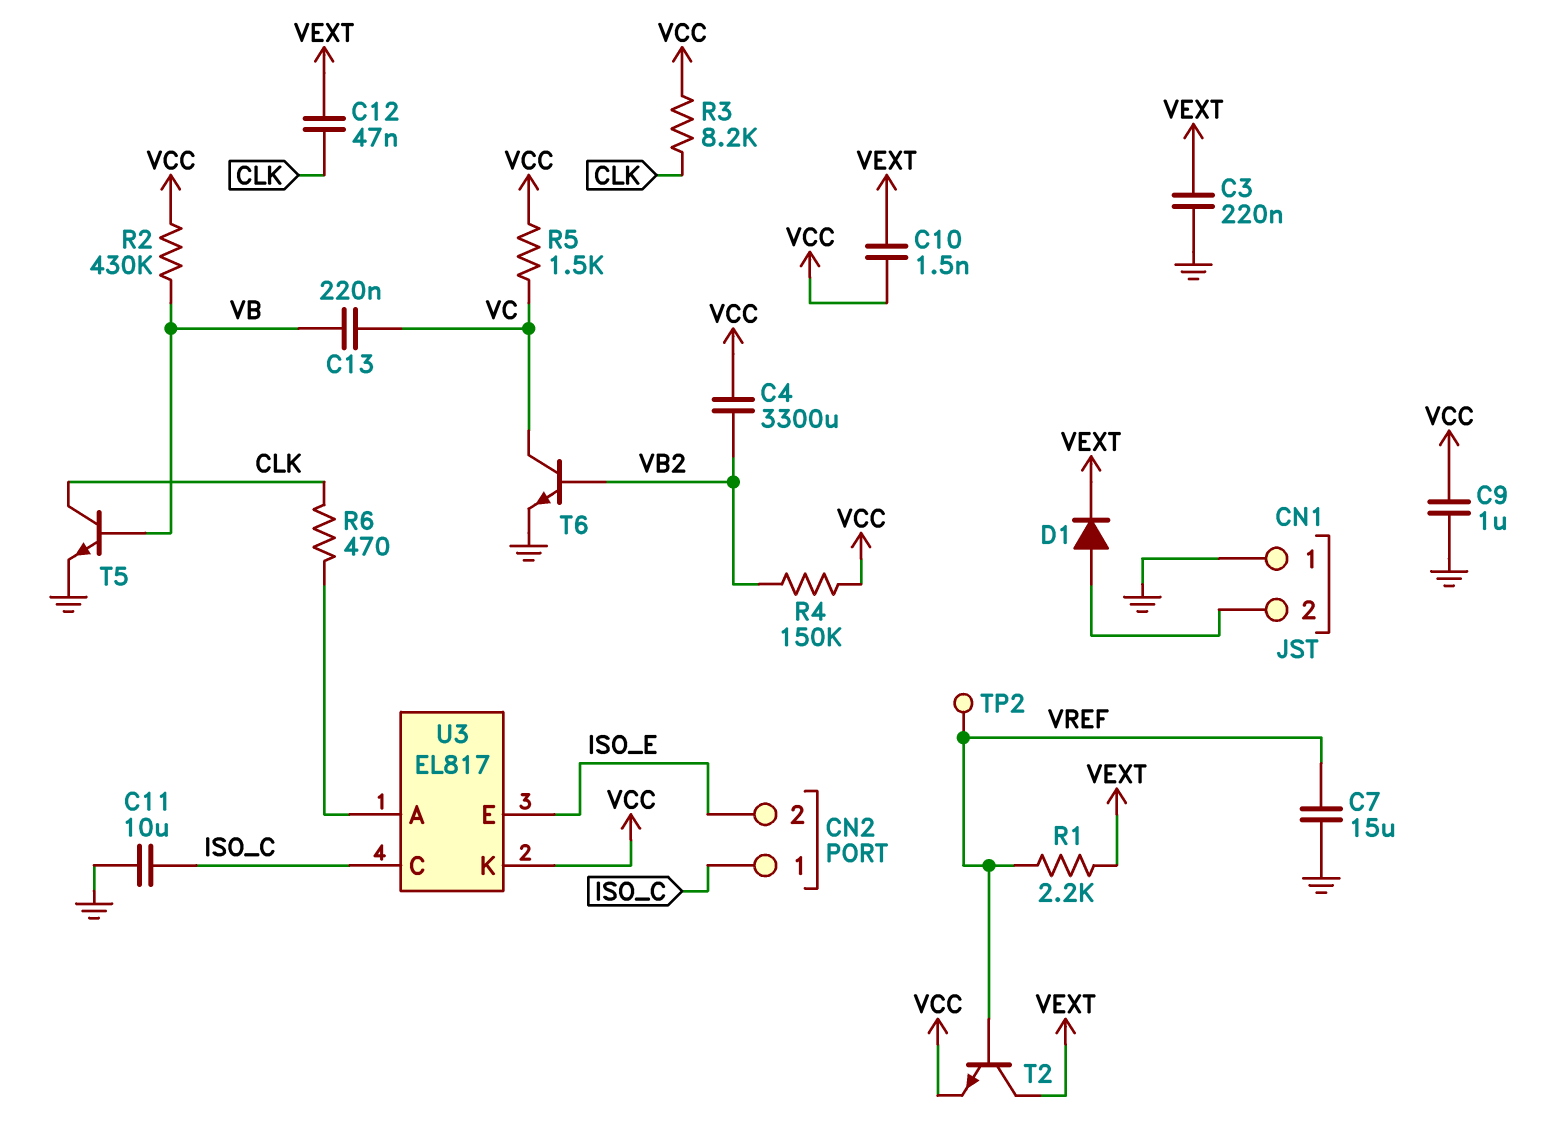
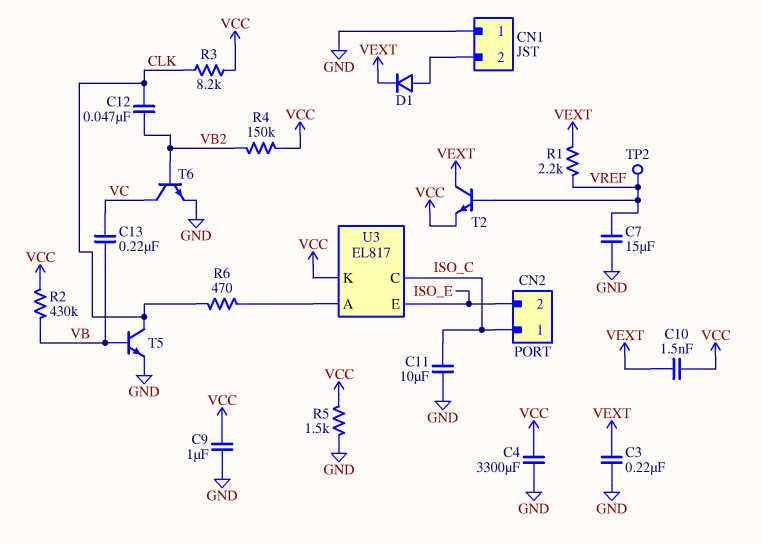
C4: 3300uF (VB2, VCC) -> 3300uF (GND, VCC)
C12: 47nF (CLK, VEXT) -> 47nF (CLK, VB2)
R5: 1.5k (VC, VCC) -> 1.5k (GND, VCC)

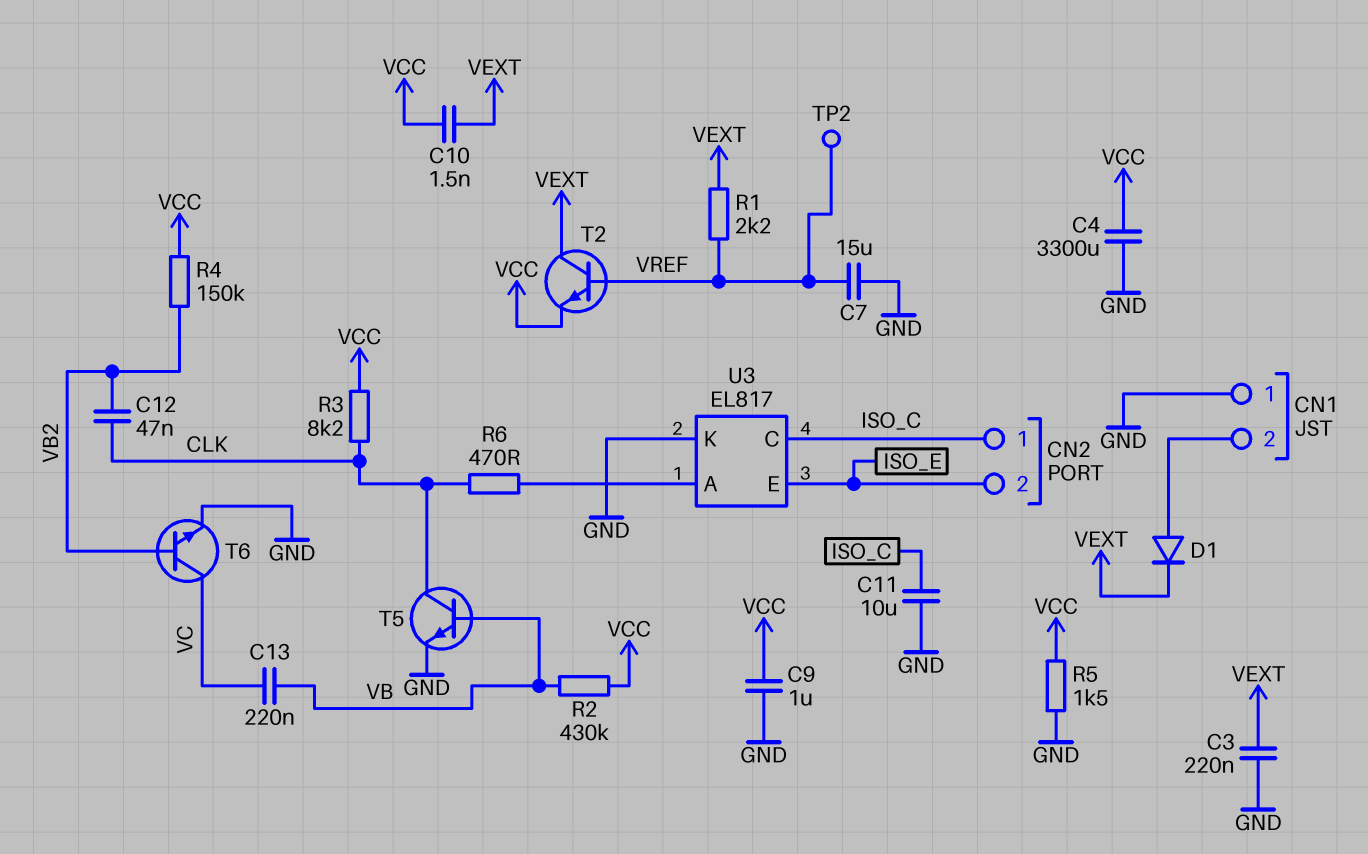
U3 pin K: VCC -> GND

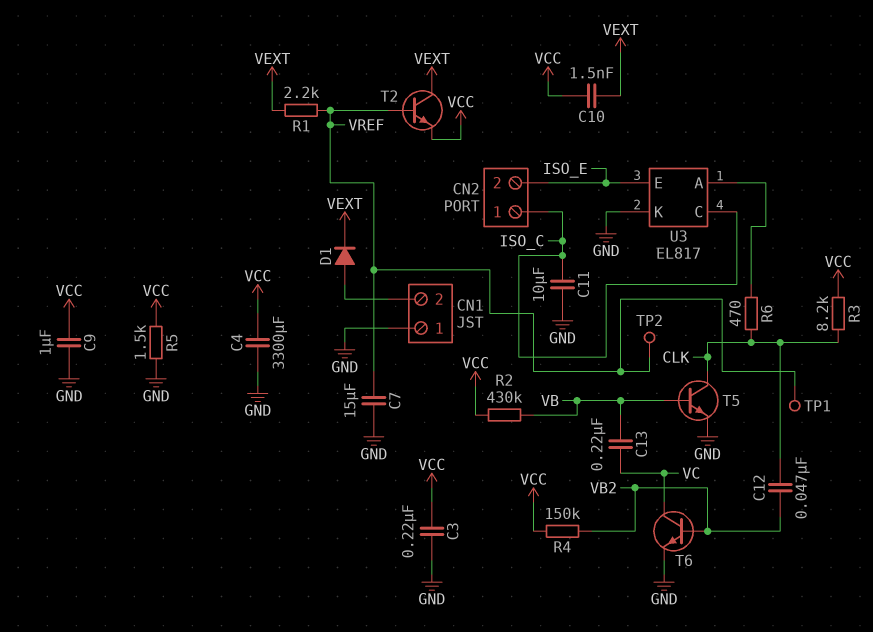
C3: 220nF (GND, VEXT) -> 220nF (GND, VCC)
TP1: none -> test point (VREF)

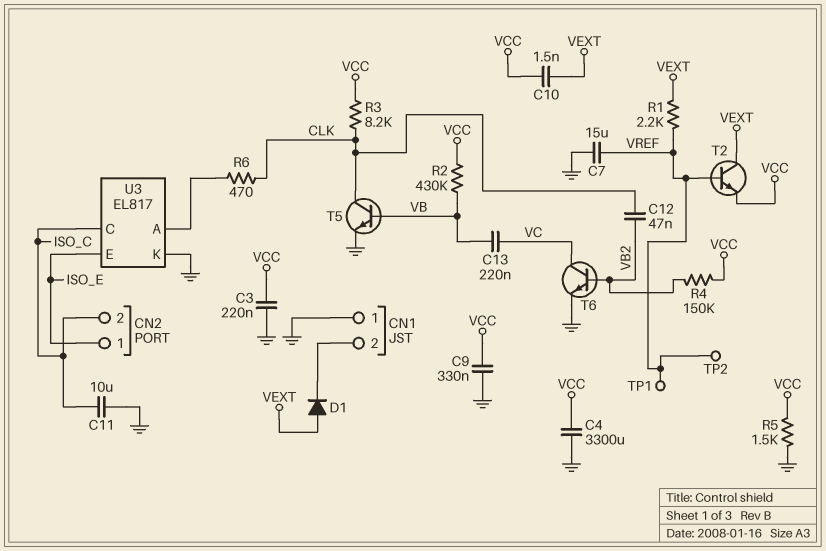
C9: 1uF (GND, VCC) -> 330nF (GND, VCC)
CN2 pin 1: ISO_C -> ISO_E
CN2 pin 2: ISO_E -> ISO_C
D1: diode (A CN1/2, K VEXT) -> diode (A VEXT, K CN1/2)

